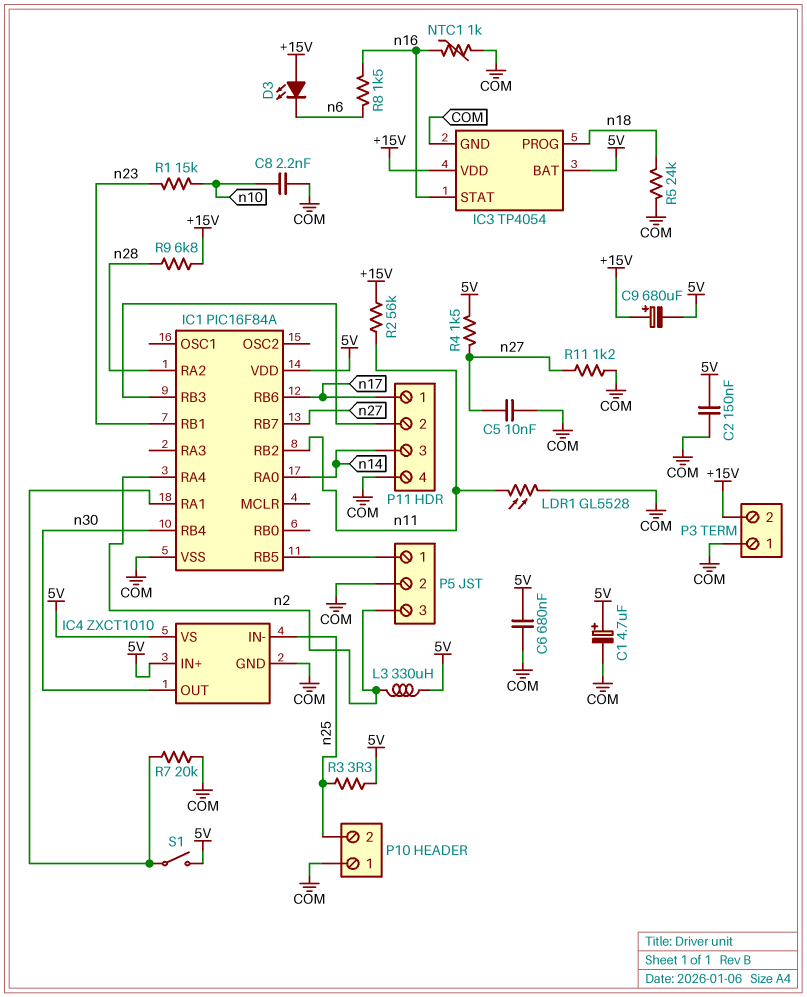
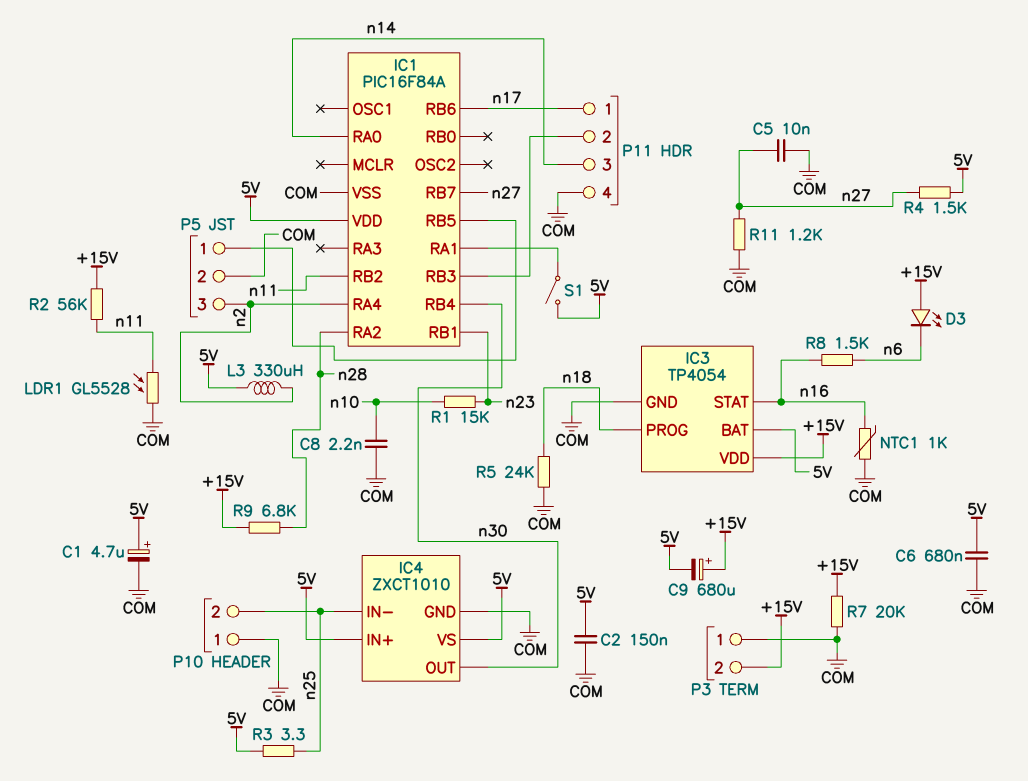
R7: 20k (COM, IC1/RA1) -> 20k (+15V, COM)

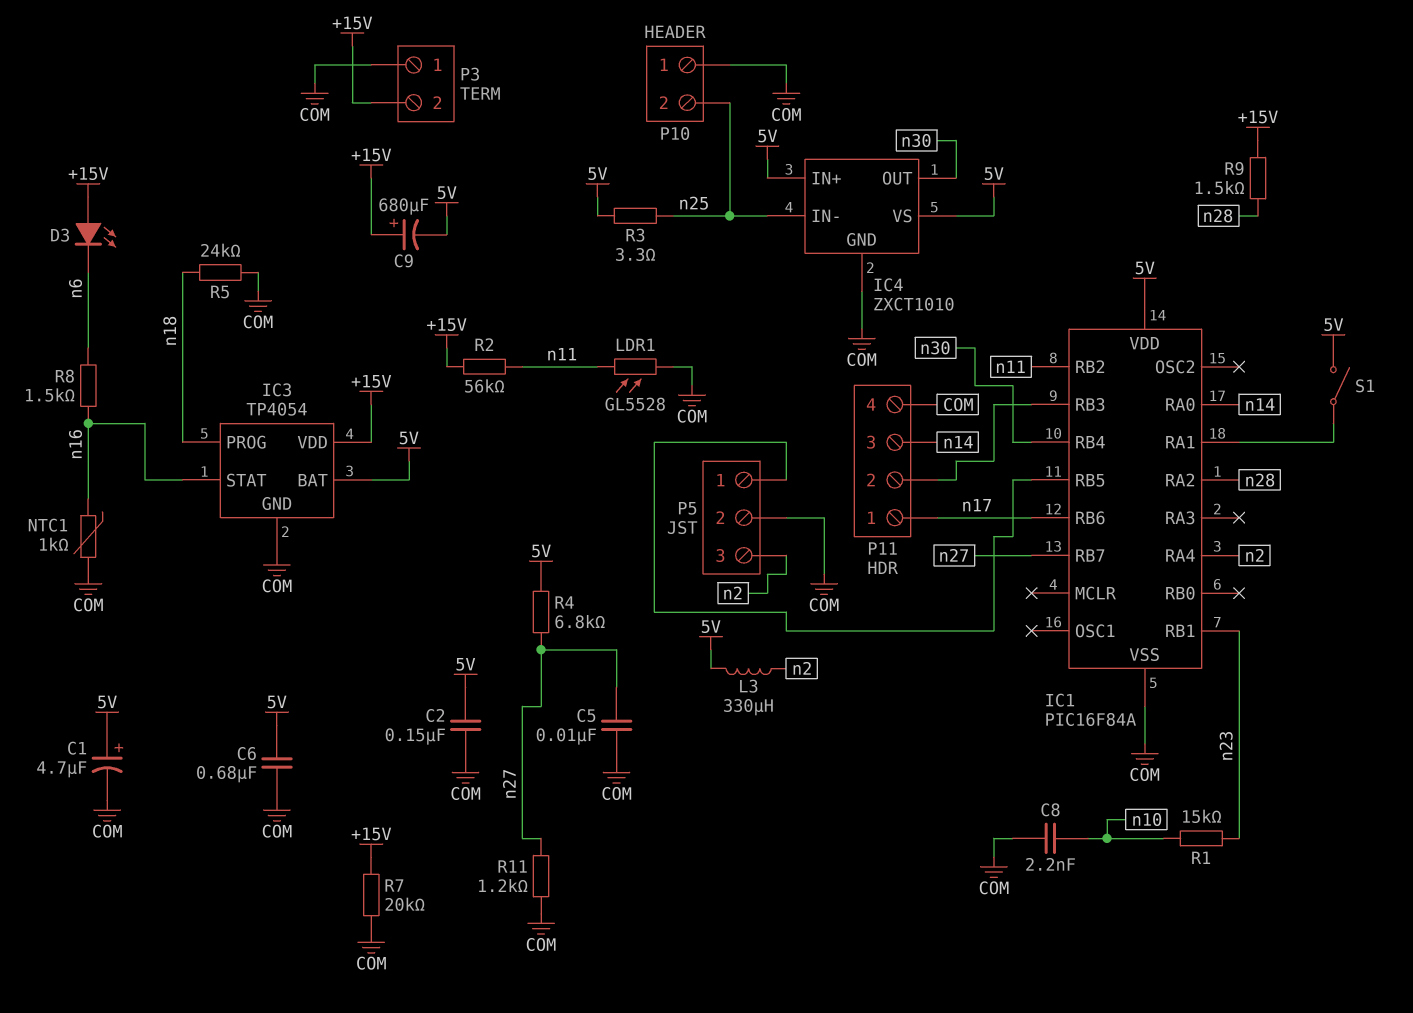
R4: 1.5k (5V, n27) -> 6.8k (5V, n27)
R9: 6.8k (+15V, n28) -> 1.5k (+15V, n28)

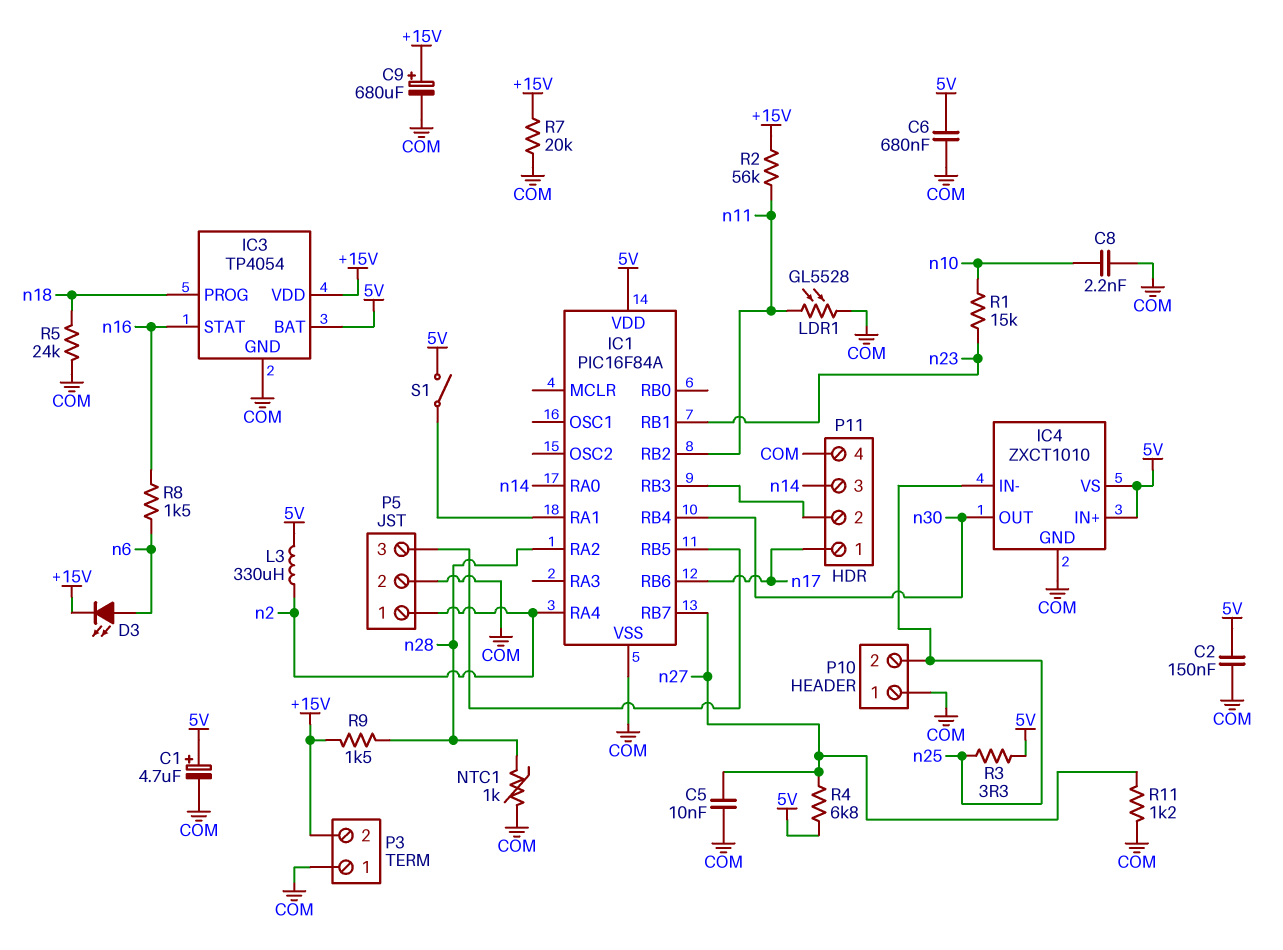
C9: 680uF (plus +15V, minus 5V) -> 680uF (plus +15V, minus COM)
D3: LED (A +15V, K n6) -> LED (A n6, K +15V)
NTC1: 1k (COM, n16) -> 1k (COM, n28)
P5 pin 1: IC1/RB5 -> n2
P5 pin 3: n2 -> IC1/RB5

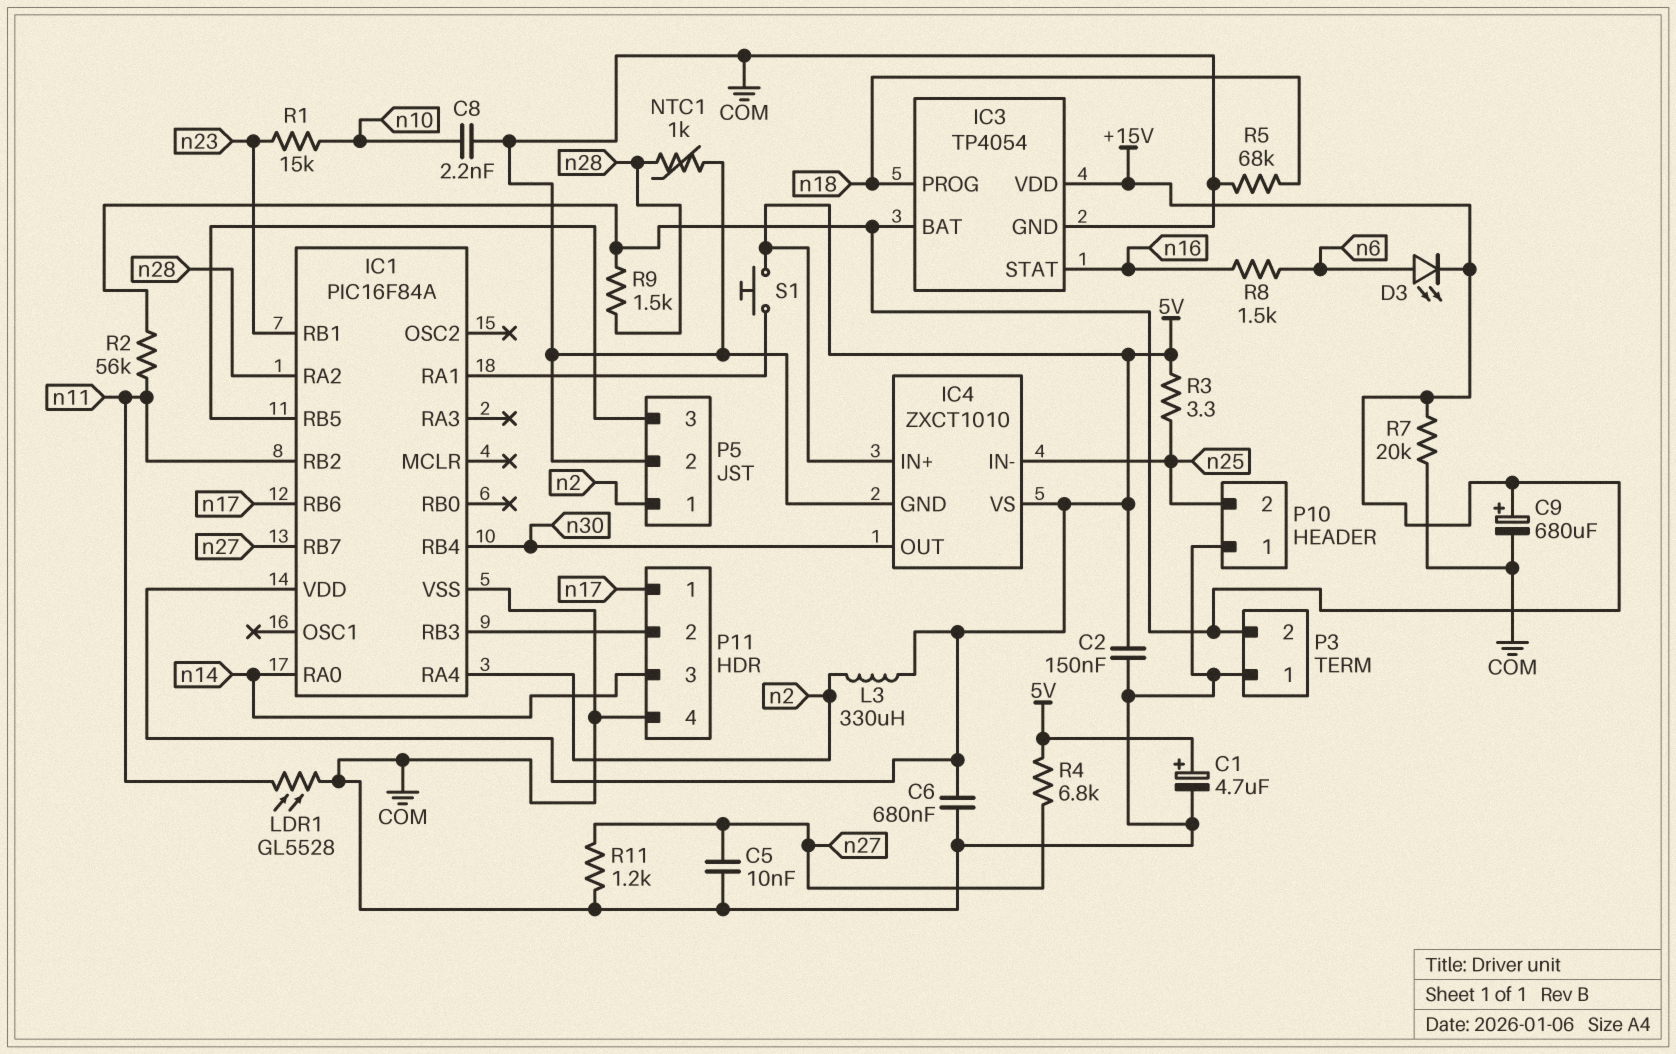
IC3 pin BAT: 5V -> +15V
R5: 24k (COM, n18) -> 68k (COM, n18)
S1: switch (5V, IC1/RA1) -> button (5V, IC1/RA1)

